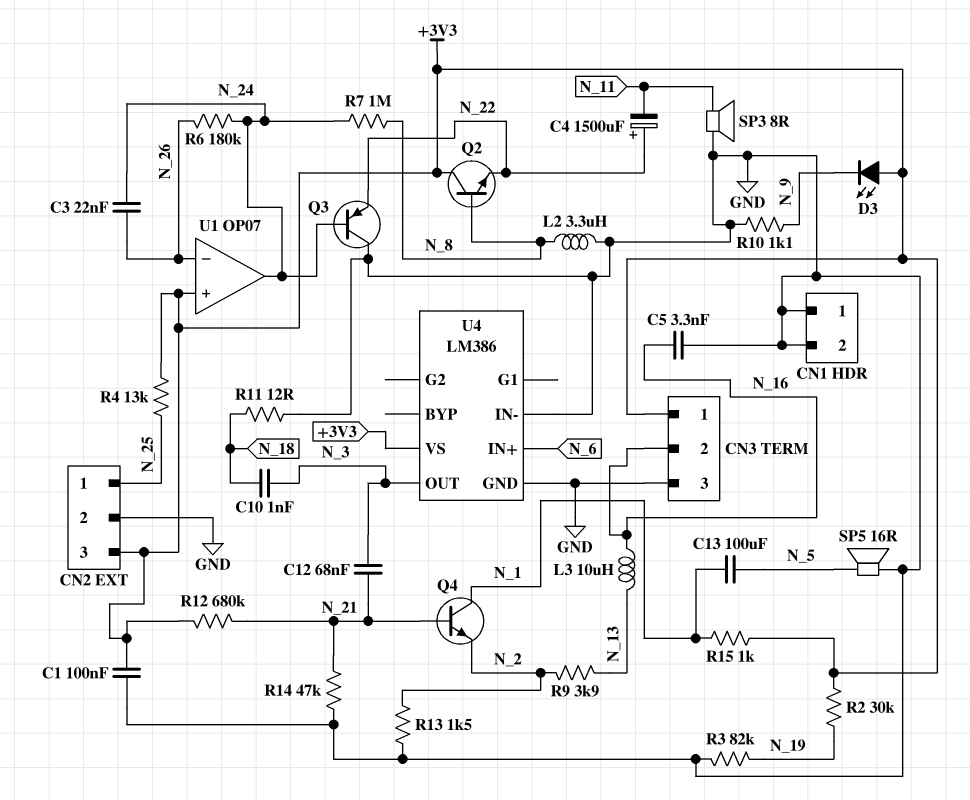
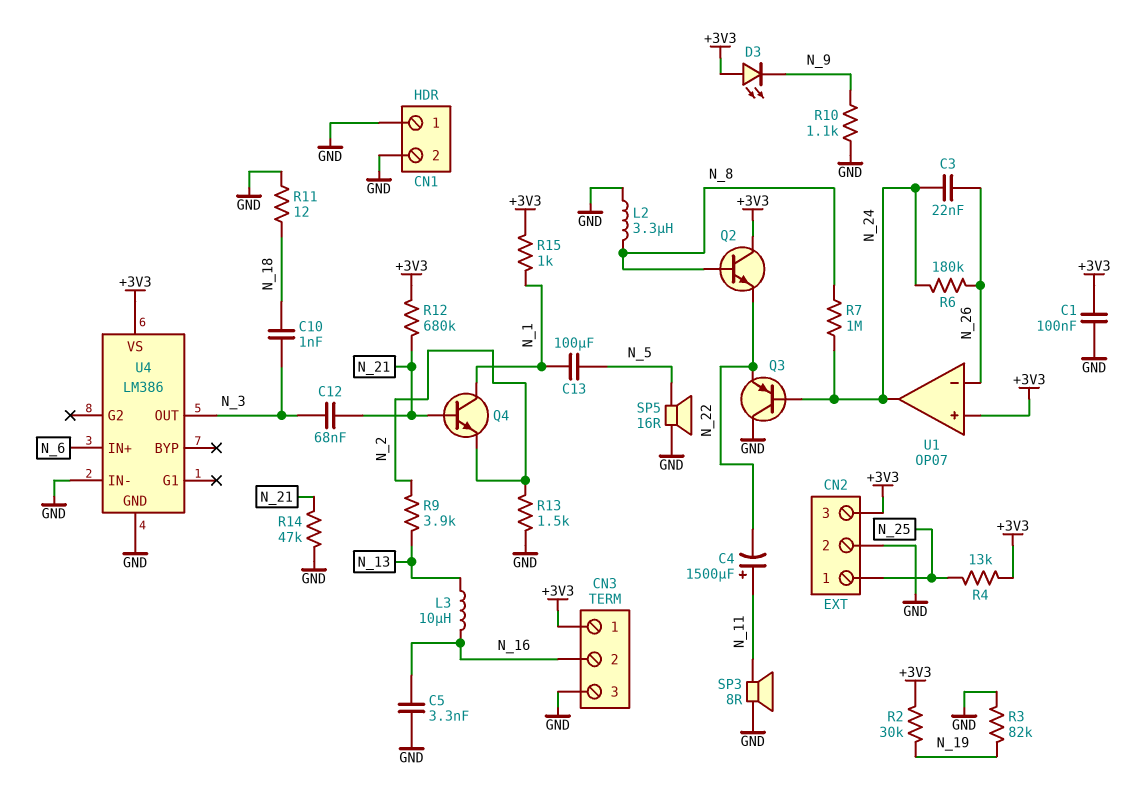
C4: 1500uF (plus N_22, minus N_11) -> 1500uF (plus N_11, minus N_22)

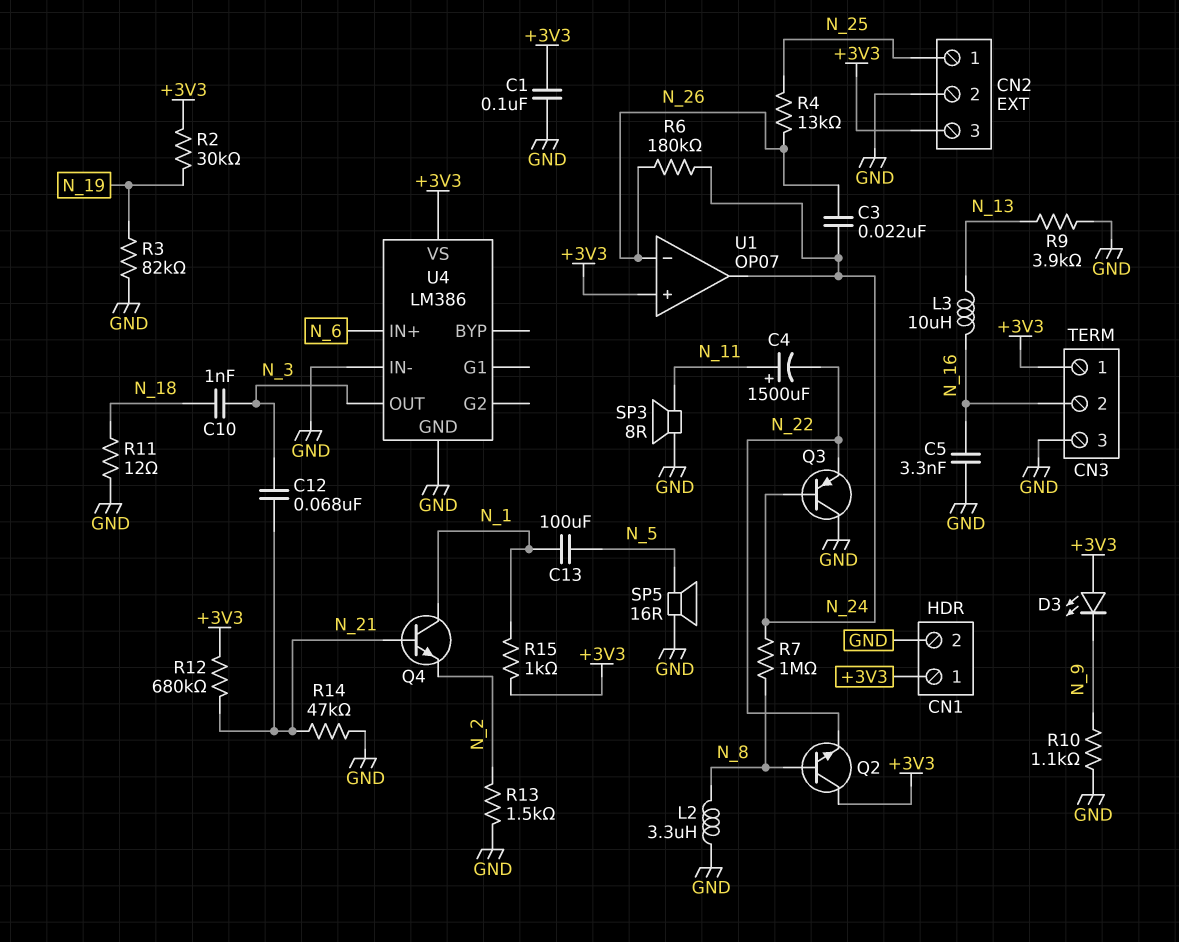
CN1 pin 1: GND -> +3V3
R4: 13k (+3V3, N_25) -> 13k (N_25, N_26)
R9: 3.9k (N_2, N_13) -> 3.9k (GND, N_13)

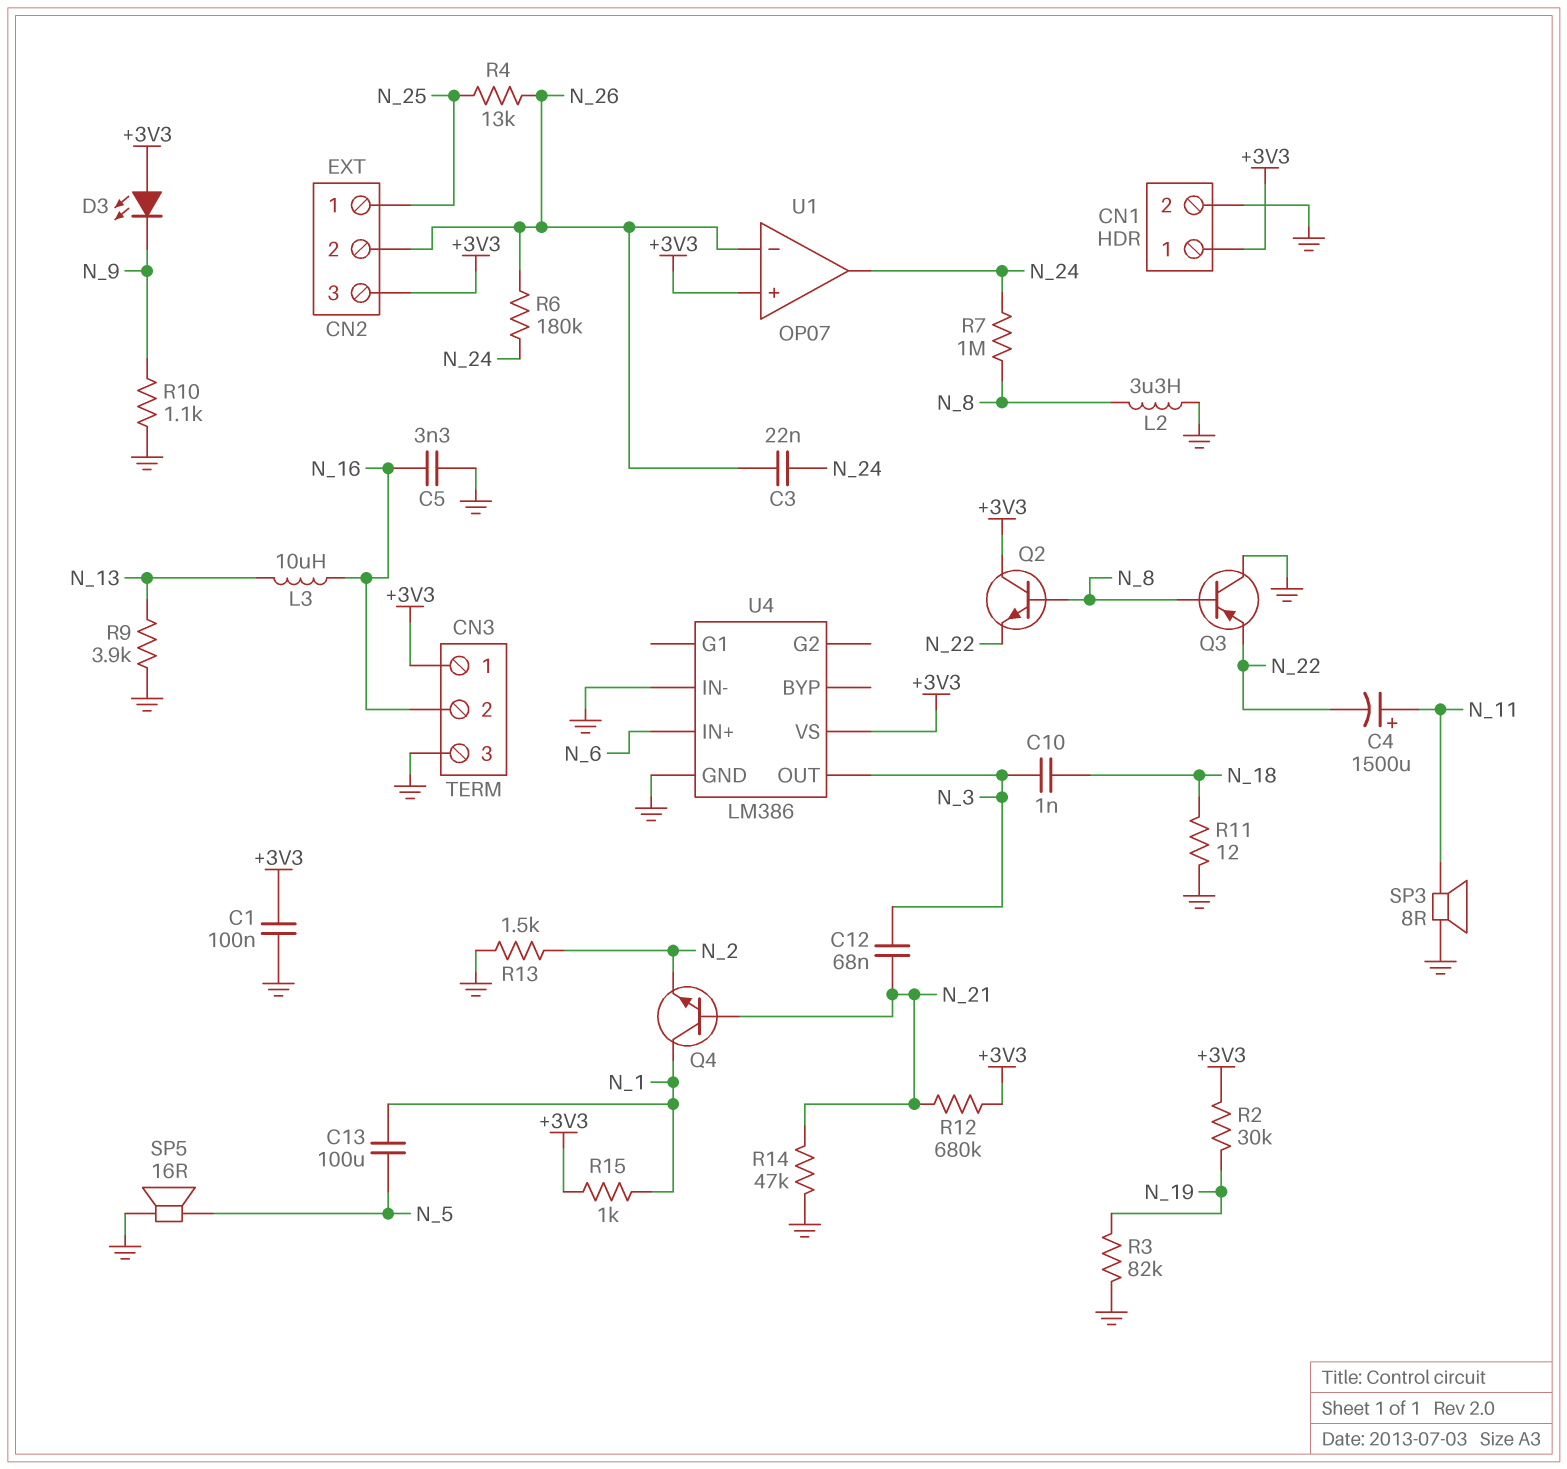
CN2 pin 2: GND -> N_26
Q3: PNP (B N_24, C GND, E N_22) -> PNP (B N_8, C GND, E N_22)

